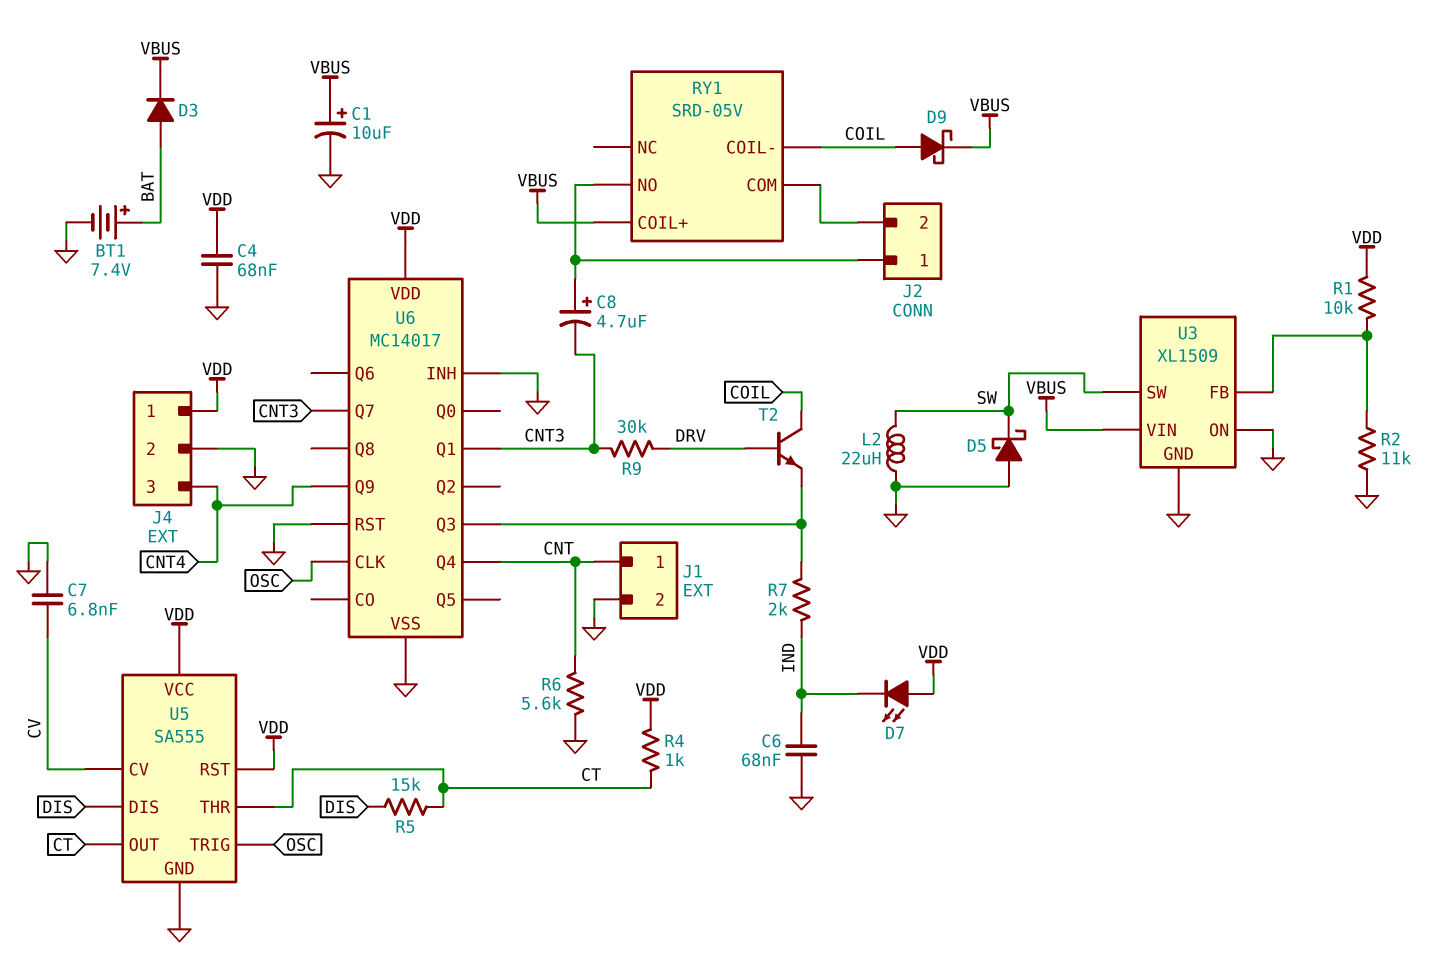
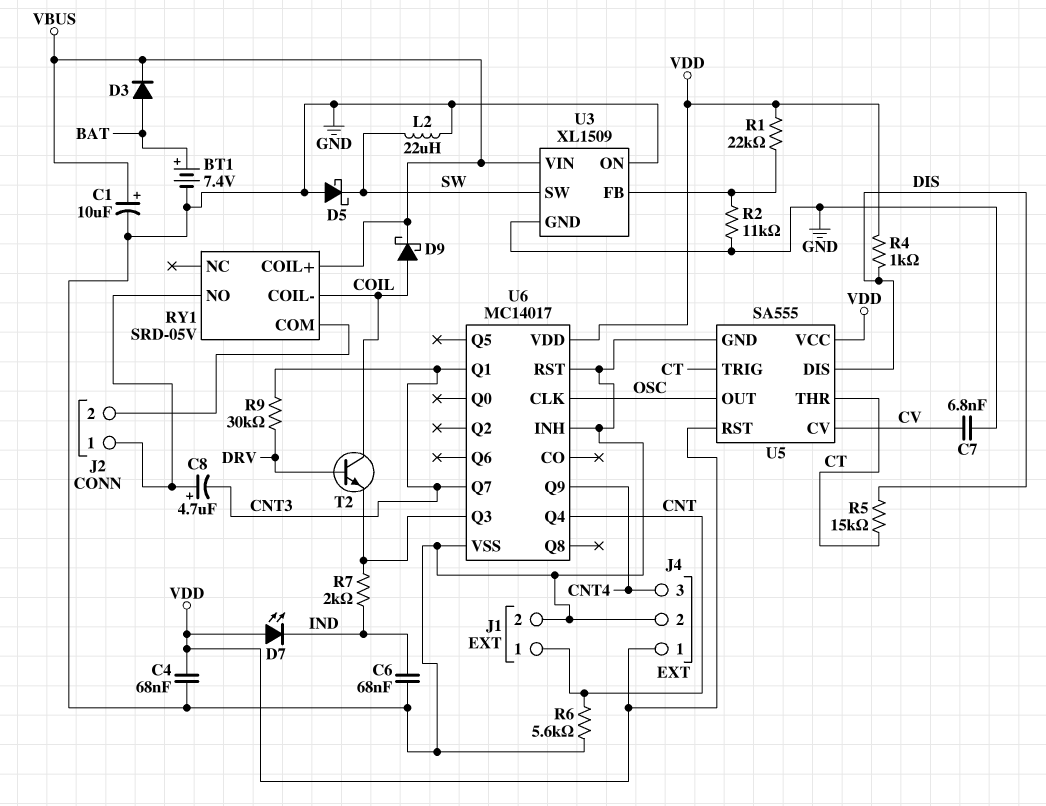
R1: 10k (U3/FB, VDD) -> 22k (U3/FB, VDD)
R4: 1k (CT, VDD) -> 1k (DIS, VDD)
U5 pin OUT: CT -> OSC
U5 pin TRIG: OSC -> CT

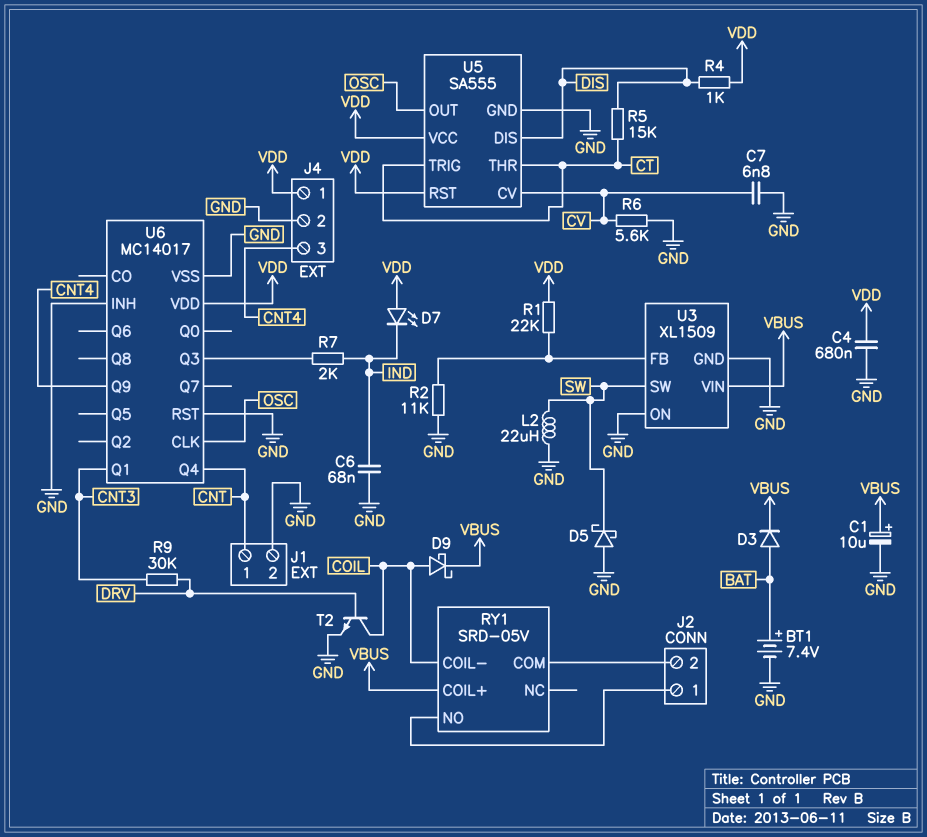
C4: 68nF (GND, VDD) -> 680nF (GND, VDD)
C8: 4.7uF (plus J2/1, minus CNT3) -> none
R6: 5.6k (CNT, GND) -> 5.6k (CV, GND)
T2: NPN (B DRV, C COIL, E U6/Q3) -> NPN (B DRV, C COIL, E GND)
U6 pin Q7: CNT3 -> none

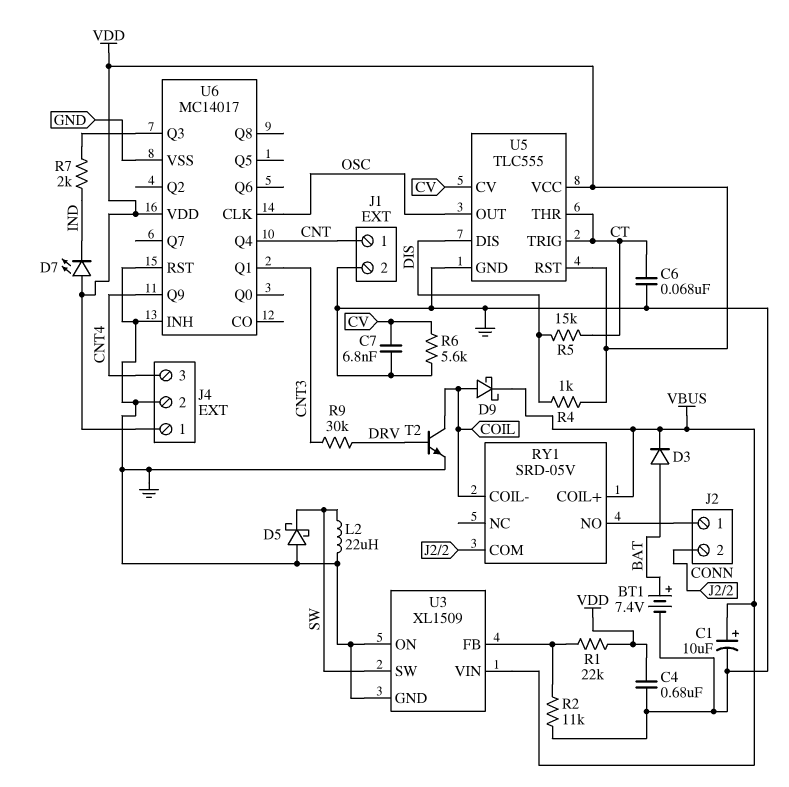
C6: 68nF (GND, IND) -> 68nF (CT, GND)
U5: SA555 -> TLC555

